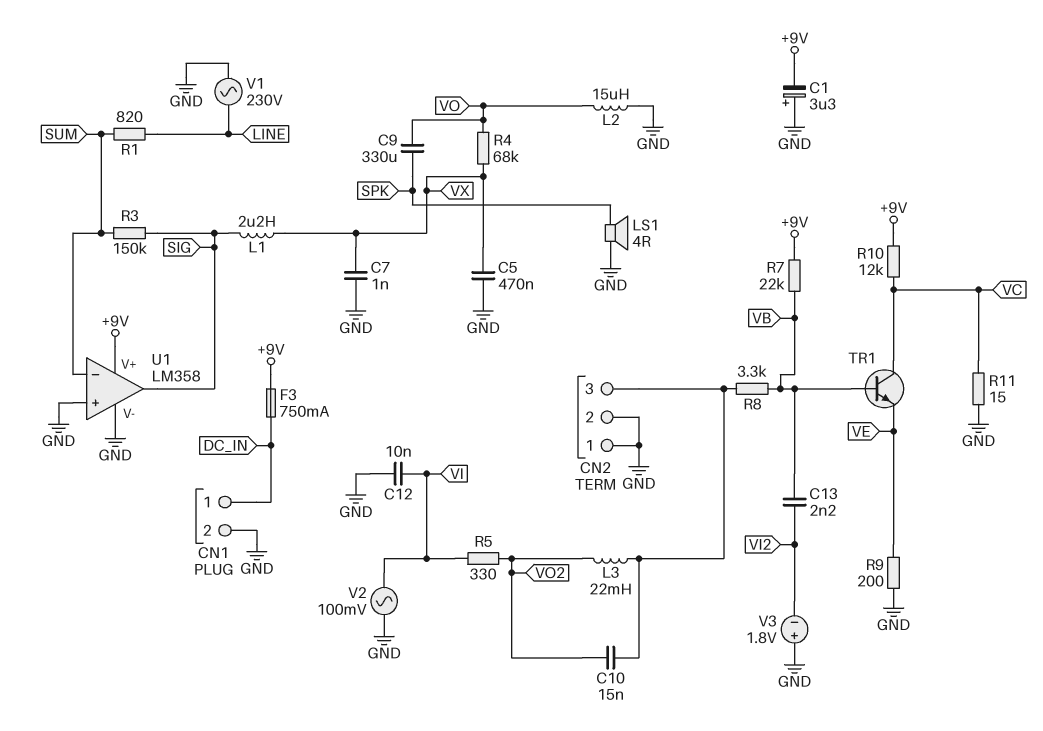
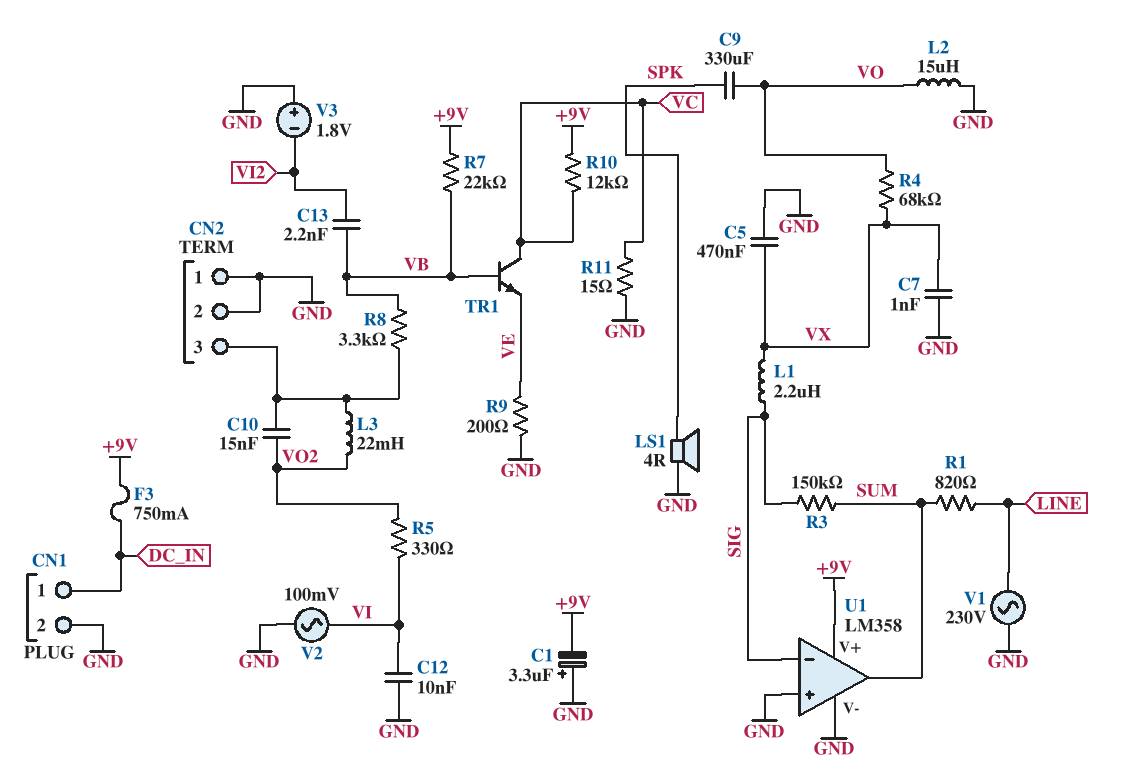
U1 pin in-: SUM -> SIG
U1 pin out: SIG -> SUM

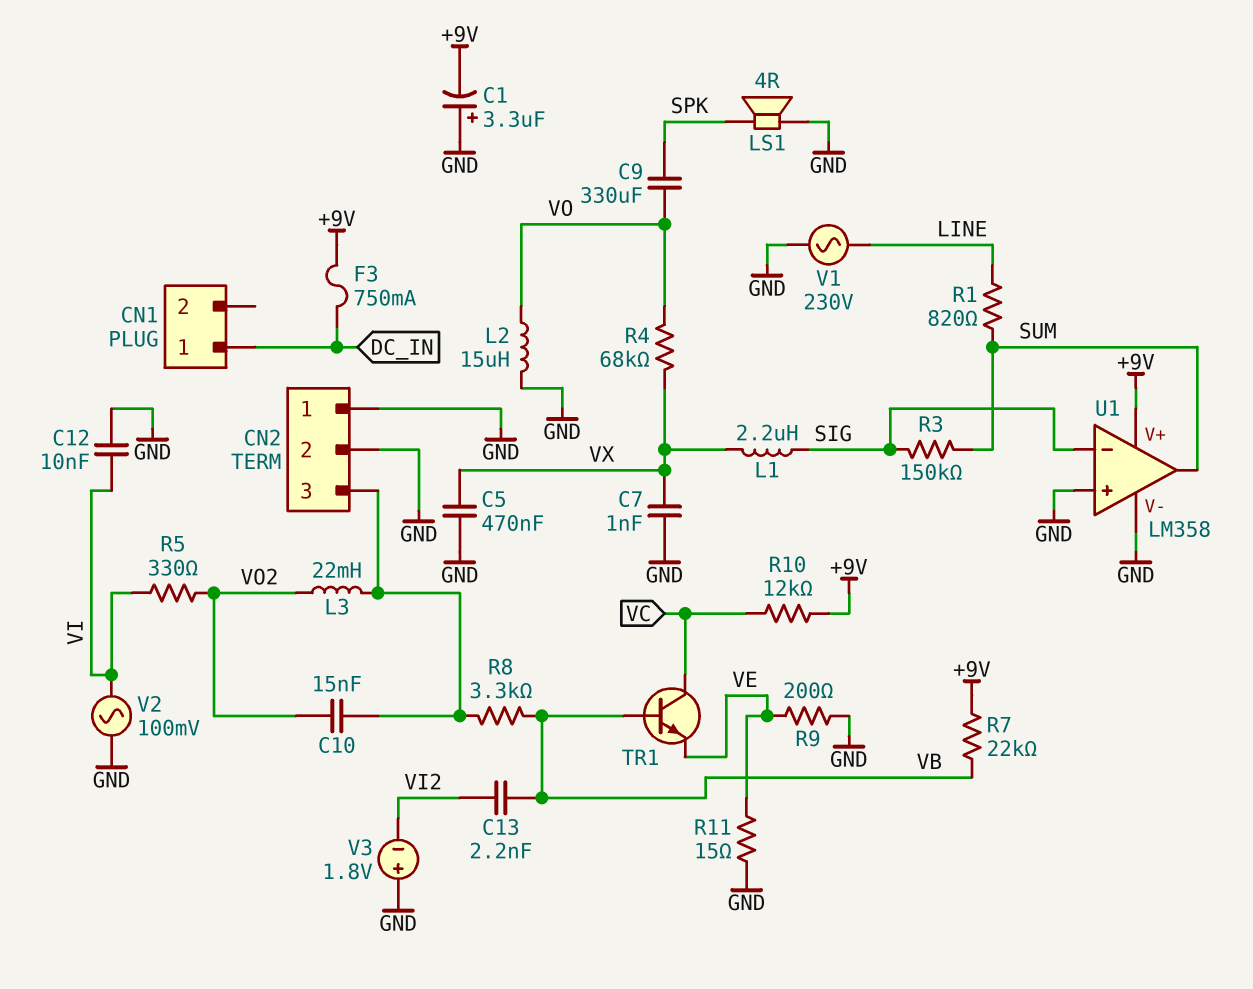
CN1 pin 2: GND -> none
R11: 15 (GND, VC) -> 15 (GND, VE)

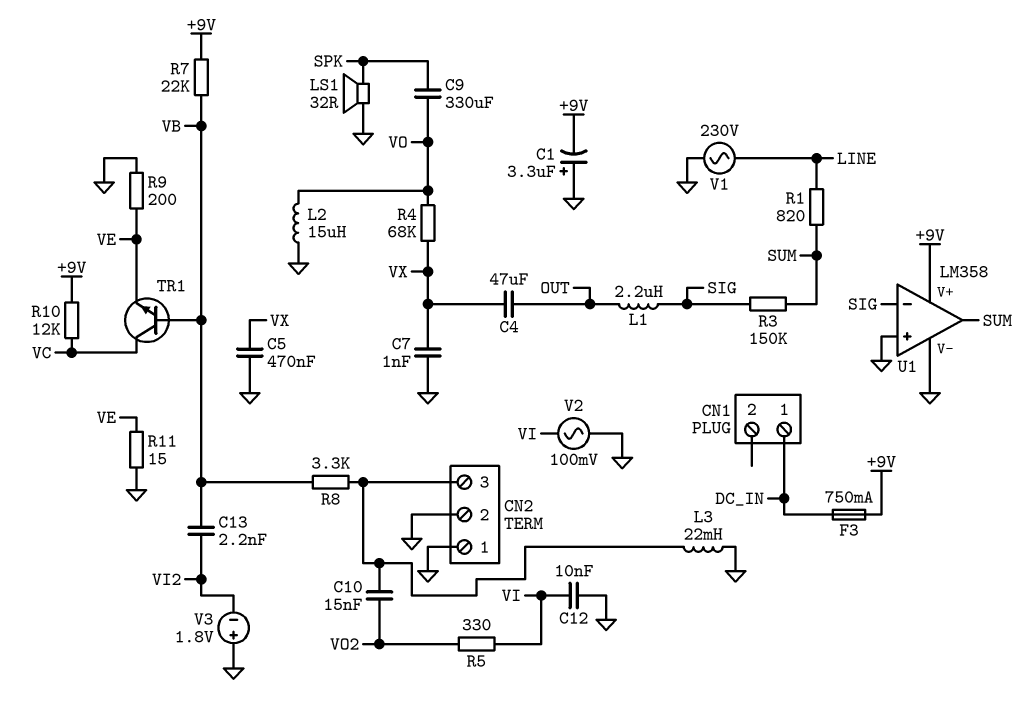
C4: none -> 47uF (OUT, VX)
L1: 2.2uH (SIG, VX) -> 2.2uH (OUT, SIG)
L3: 22mH (CN2/3, VO2) -> 22mH (CN2/3, GND)
LS1: speaker 4R (GND, SPK) -> speaker 32R (GND, SPK)

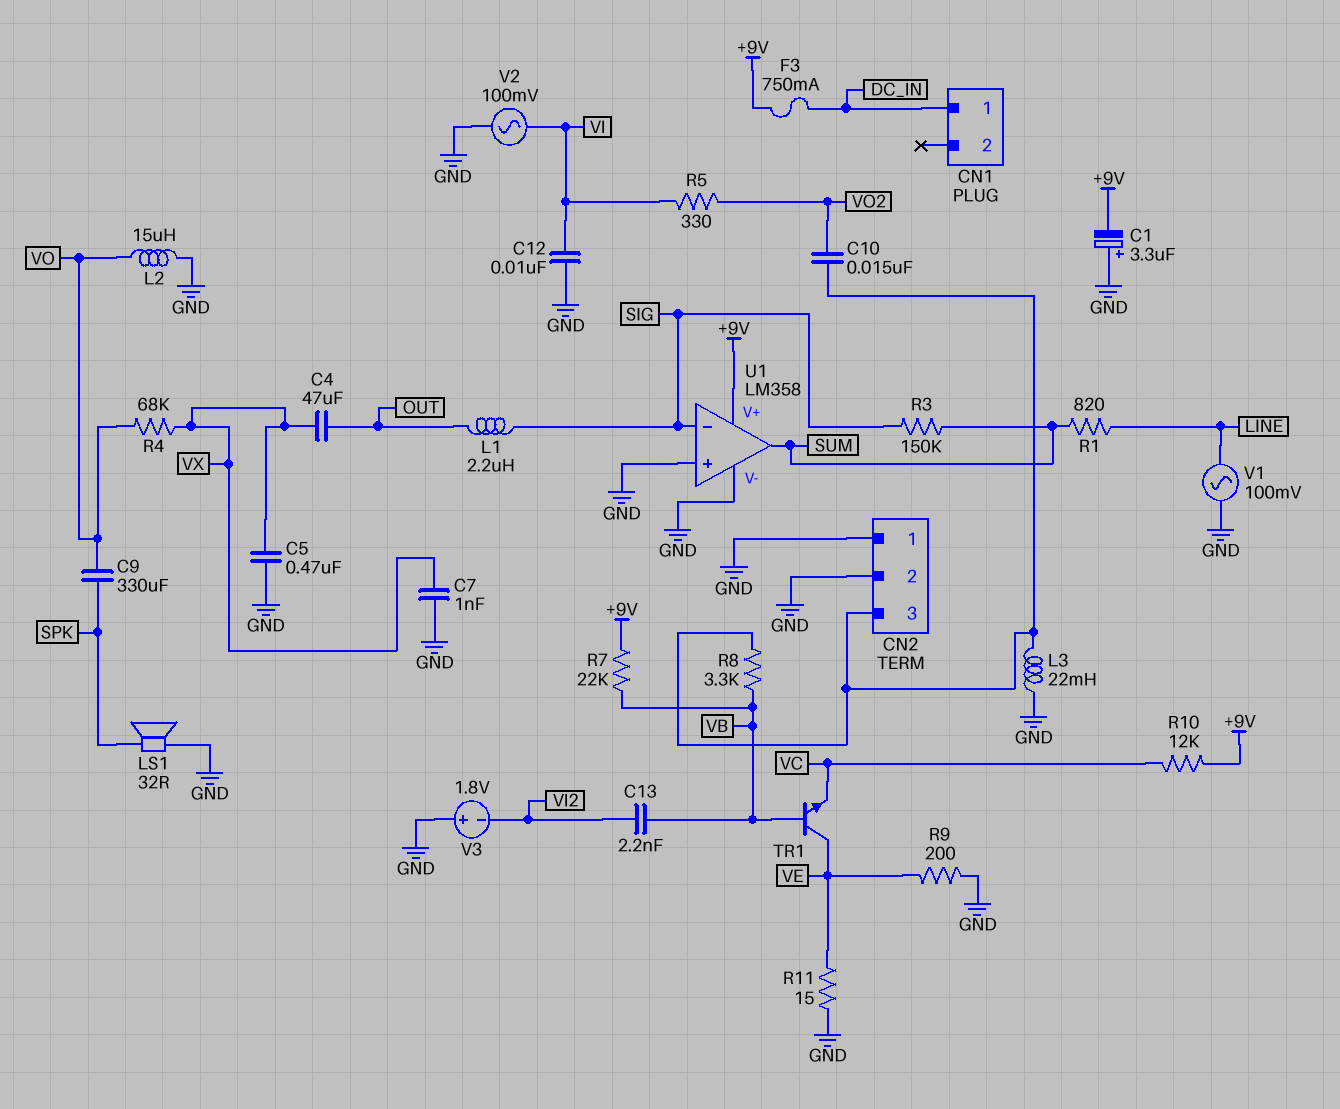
TR1: NPN (B VB, C VC, E VE) -> NPN (B VB, C VE, E VC)
V1: AC 230V (GND, LINE) -> AC 100mV (GND, LINE)

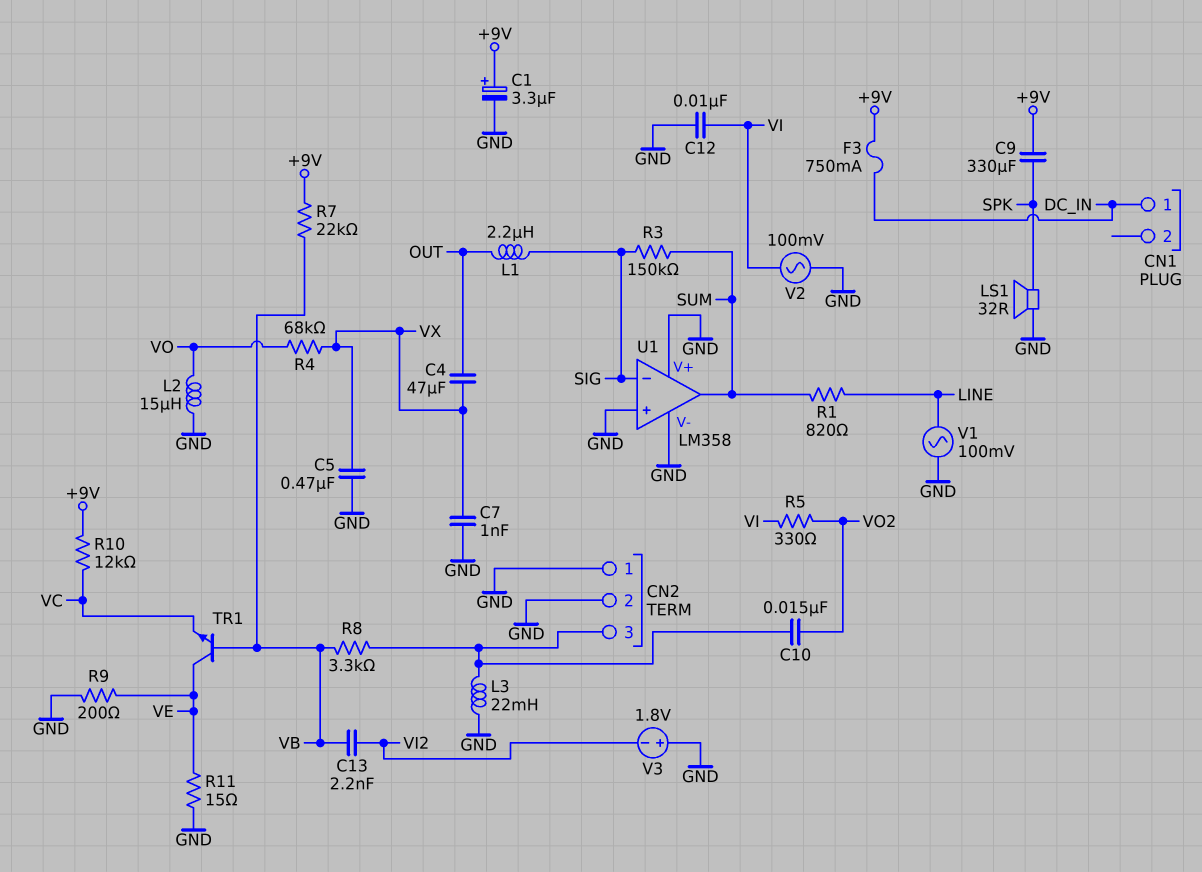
C1: 3.3uF (plus GND, minus +9V) -> 3.3uF (plus +9V, minus GND)
C9: 330uF (SPK, VO) -> 330uF (+9V, SPK)
U1 pin V+: +9V -> GND

